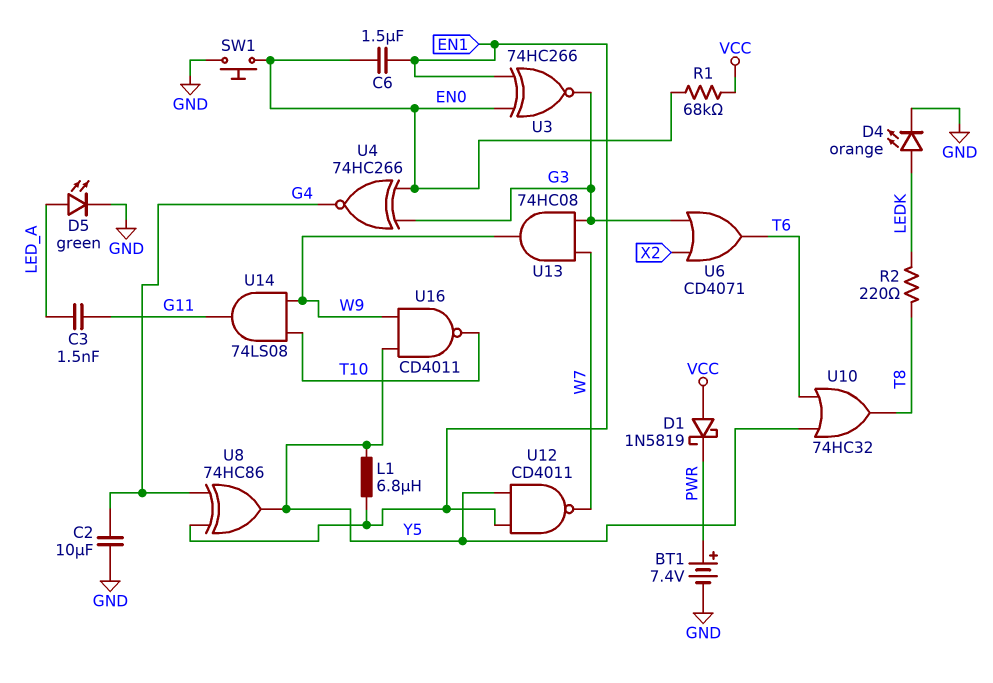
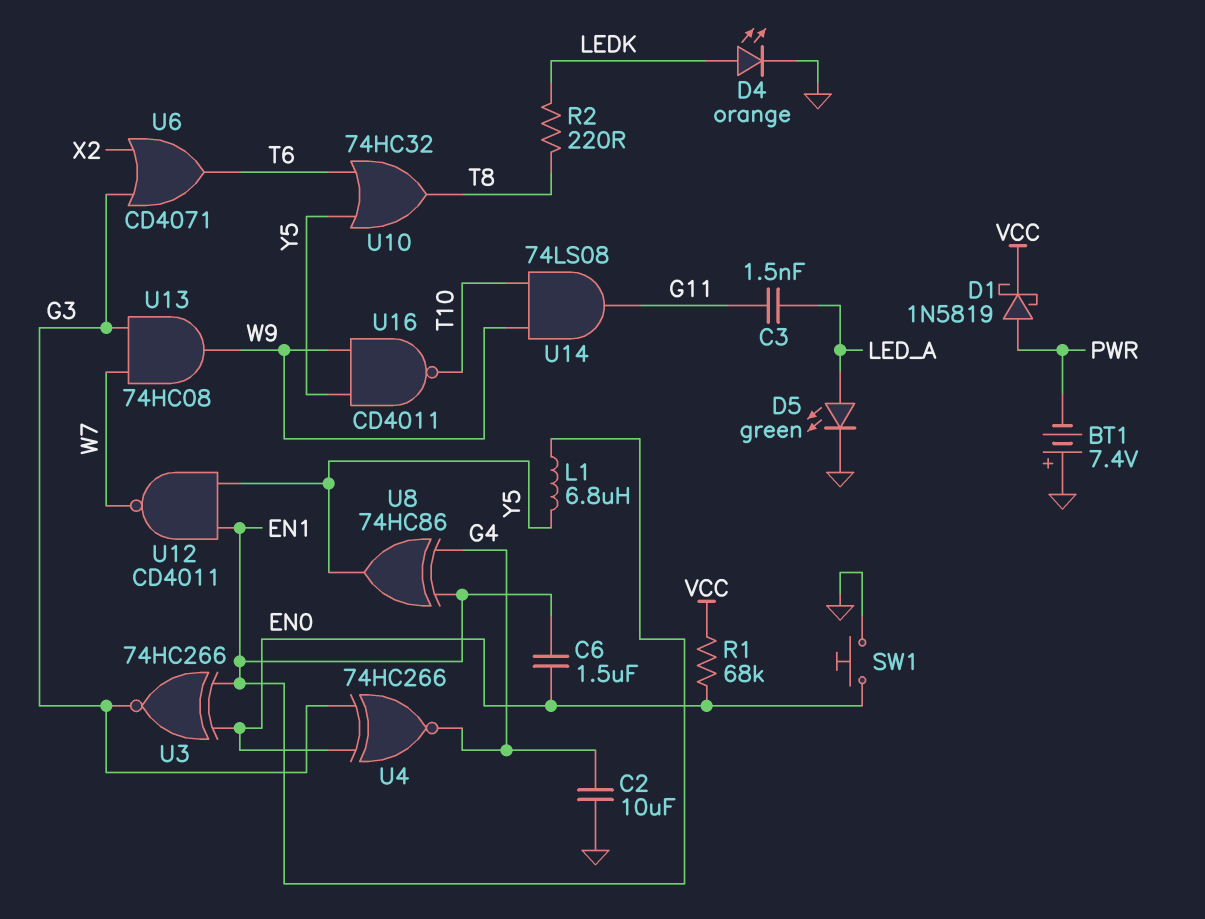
BT1: 7.4V (plus PWR, minus GND) -> 7.4V (plus GND, minus PWR)
D1: schottky 1N5819 (A VCC, K PWR) -> schottky 1N5819 (A PWR, K VCC)

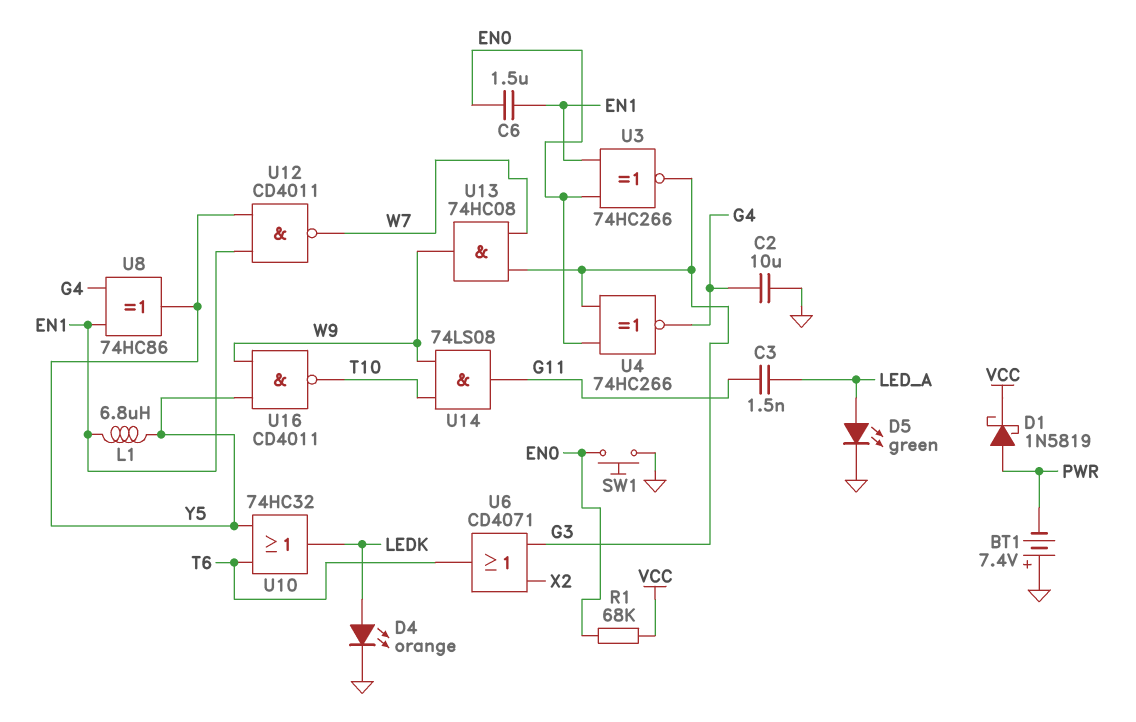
R2: 220 (LEDK, T8) -> none
U10: OR 74HC32 (in T6, in Y5, out T8) -> OR 74HC32 (in T6, in Y5, out LEDK)

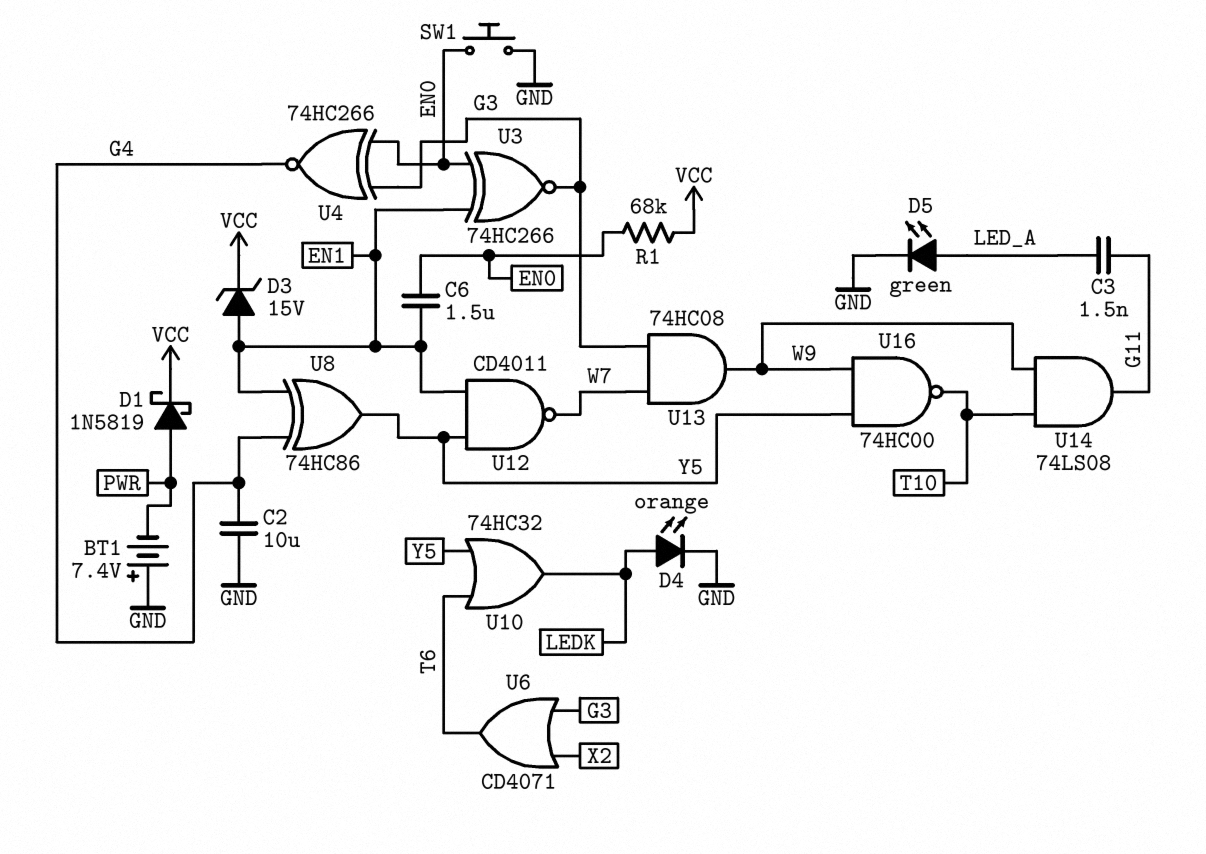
D3: none -> zener 15V (A EN1, K VCC)
L1: 6.8uH (EN1, Y5) -> none
U16: NAND CD4011 (in W9, in Y5, out T10) -> NAND 74HC00 (in W9, in Y5, out T10)

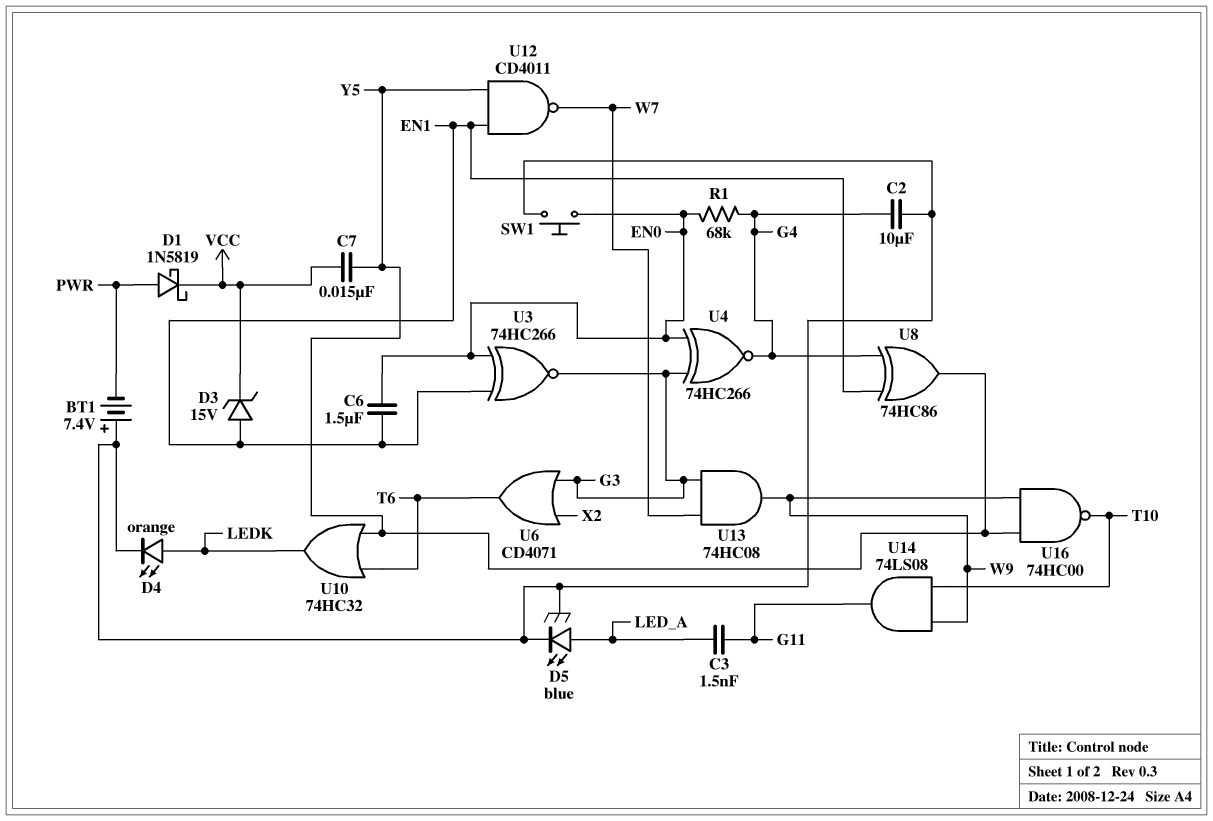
C7: none -> 15nF (VCC, Y5)
D5: LED green (A LED_A, K GND) -> LED blue (A LED_A, K GND)
R1: 68k (EN0, VCC) -> 68k (EN0, G4)

